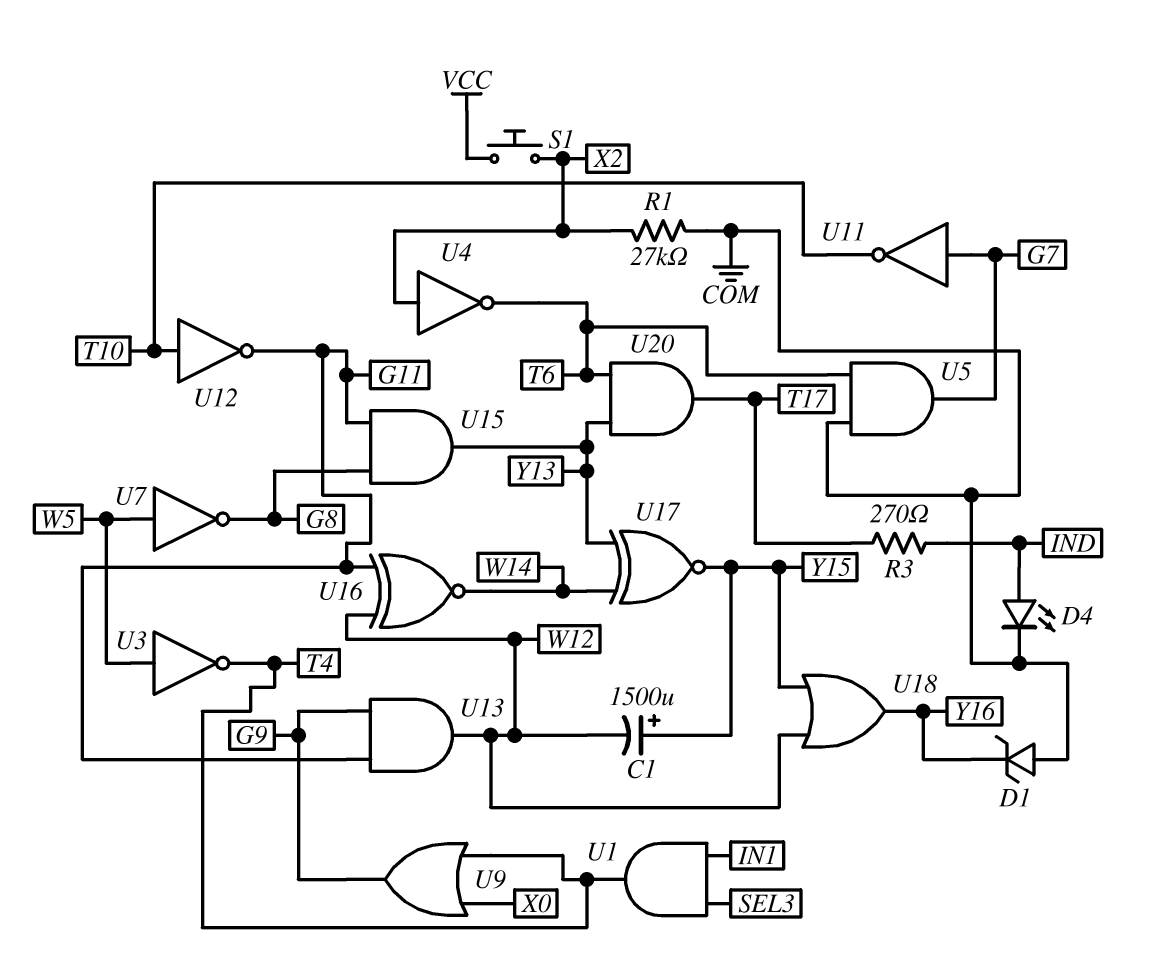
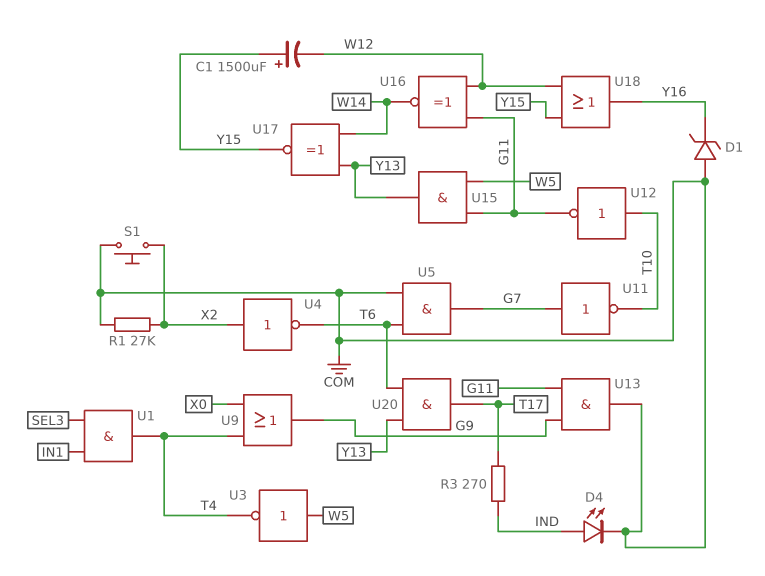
S1: button (VCC, X2) -> button (COM, X2)
U7: NOT (in W5, out G8) -> none
U13: AND (in G9, in G11, out W12) -> AND (in G9, in G11, out COM)
U15: AND (in G8, in G11, out Y13) -> AND (in G11, in W5, out Y13)

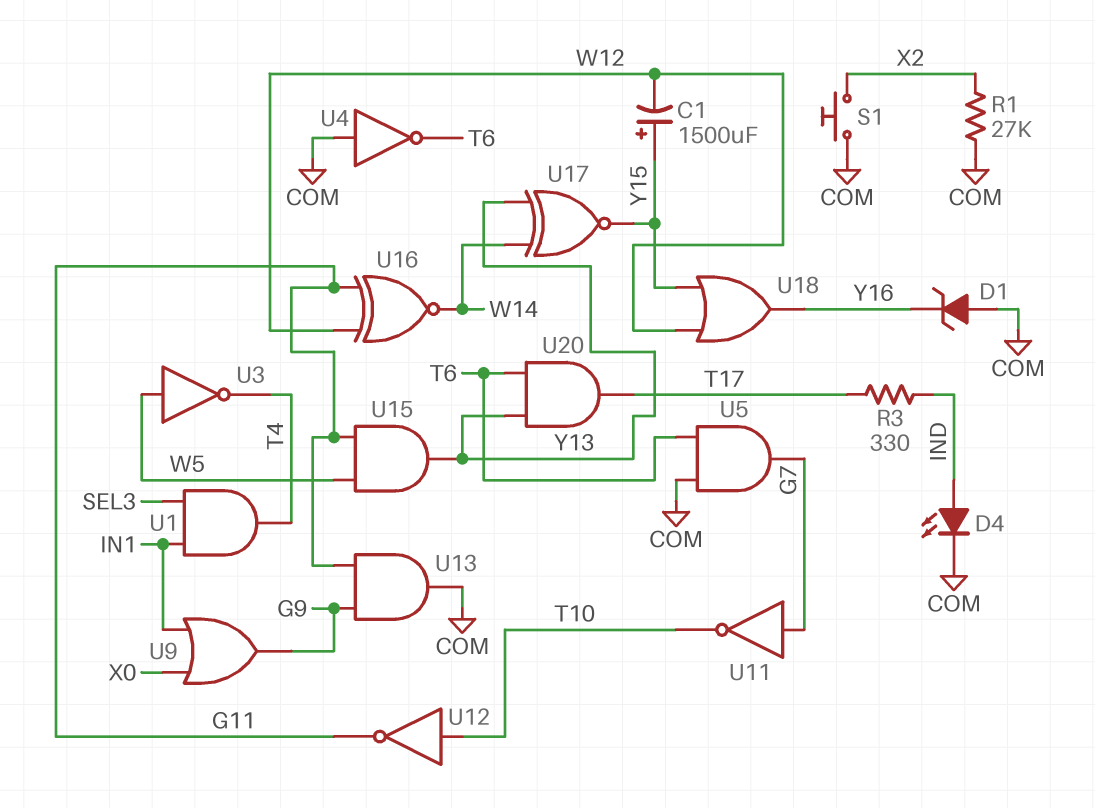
R3: 270 (IND, T17) -> 330 (IND, T17)
U4: NOT (in X2, out T6) -> NOT (in COM, out T6)
U9: OR (in T4, in X0, out G9) -> OR (in IN1, in X0, out G9)

